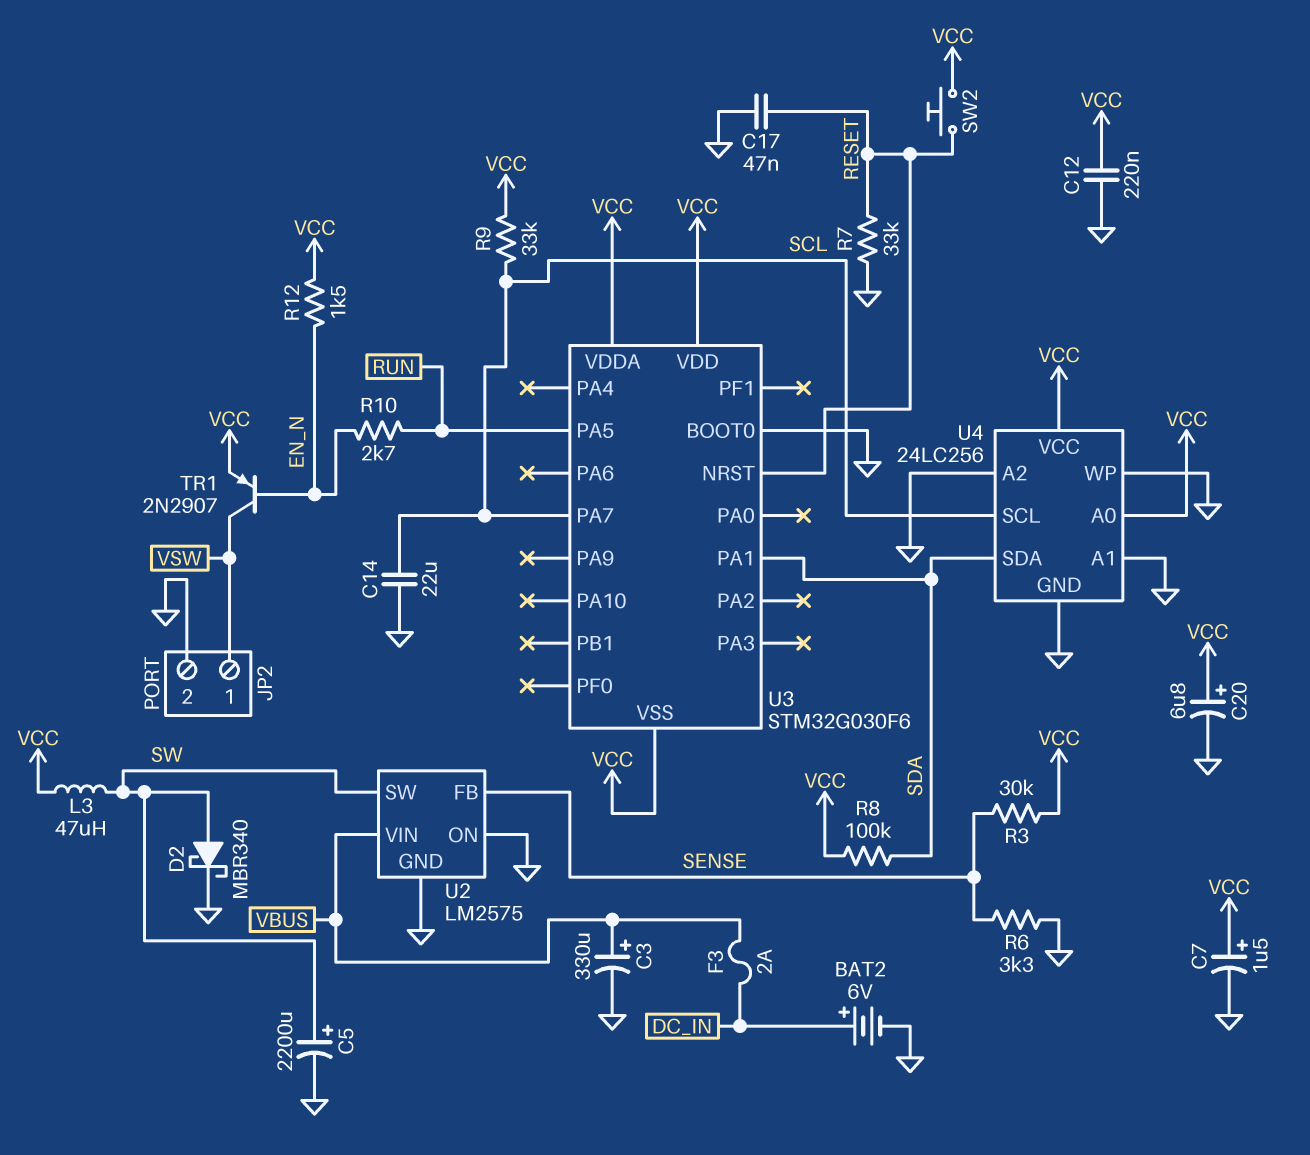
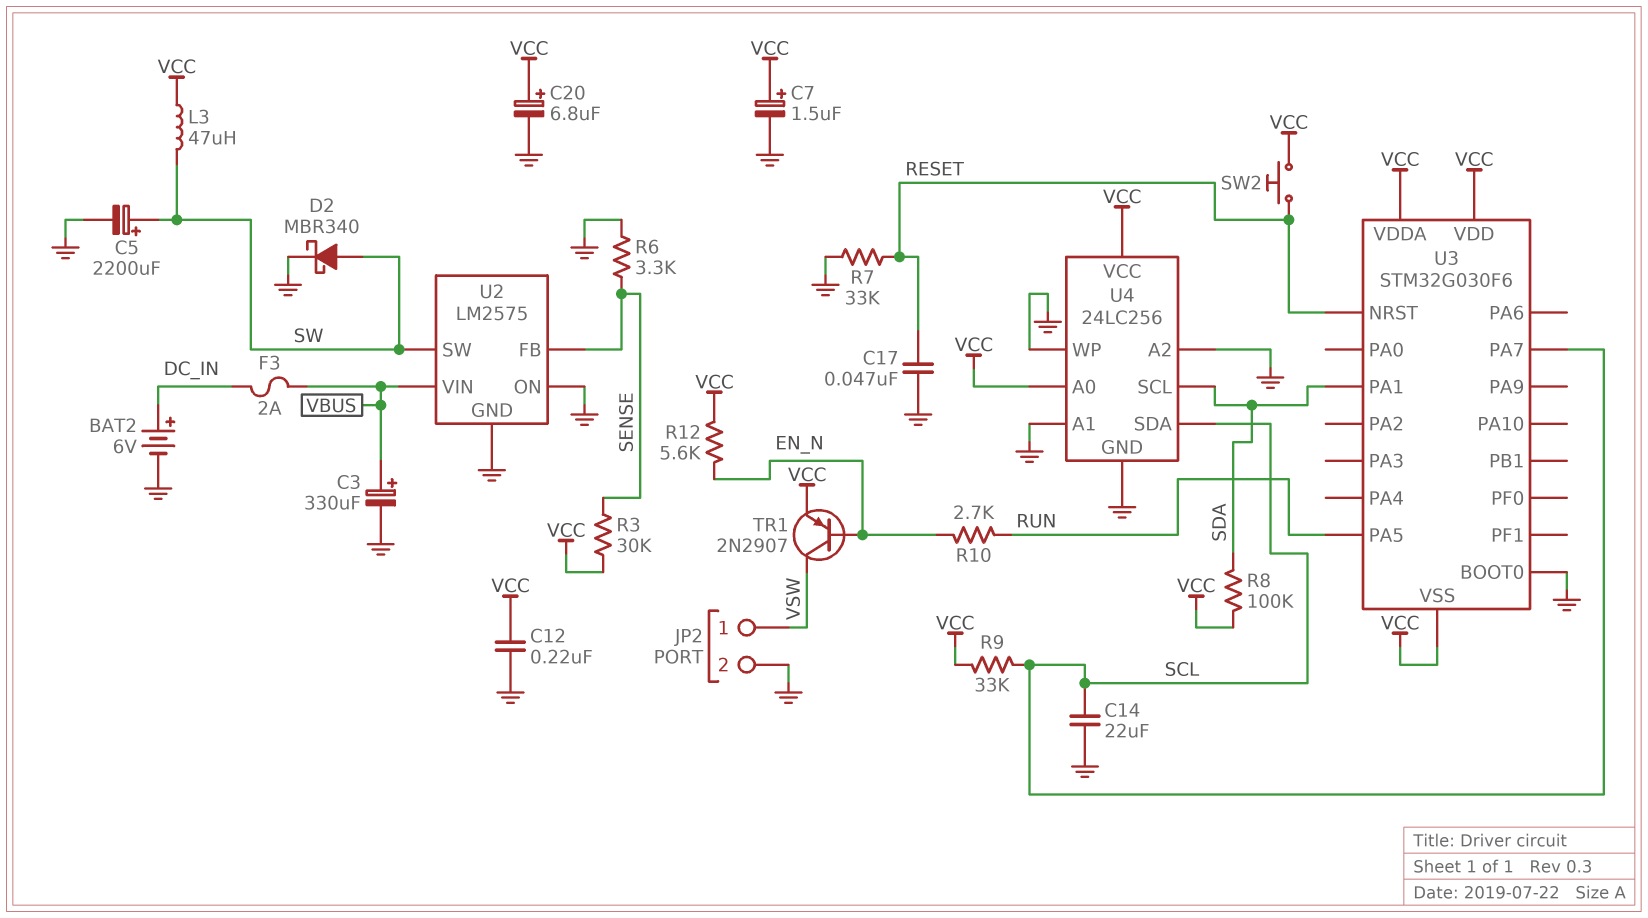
R12: 1.5k (EN_N, VCC) -> 5.6k (EN_N, VCC)
U4 pin SCL: SCL -> SDA
U4 pin SDA: SDA -> SCL

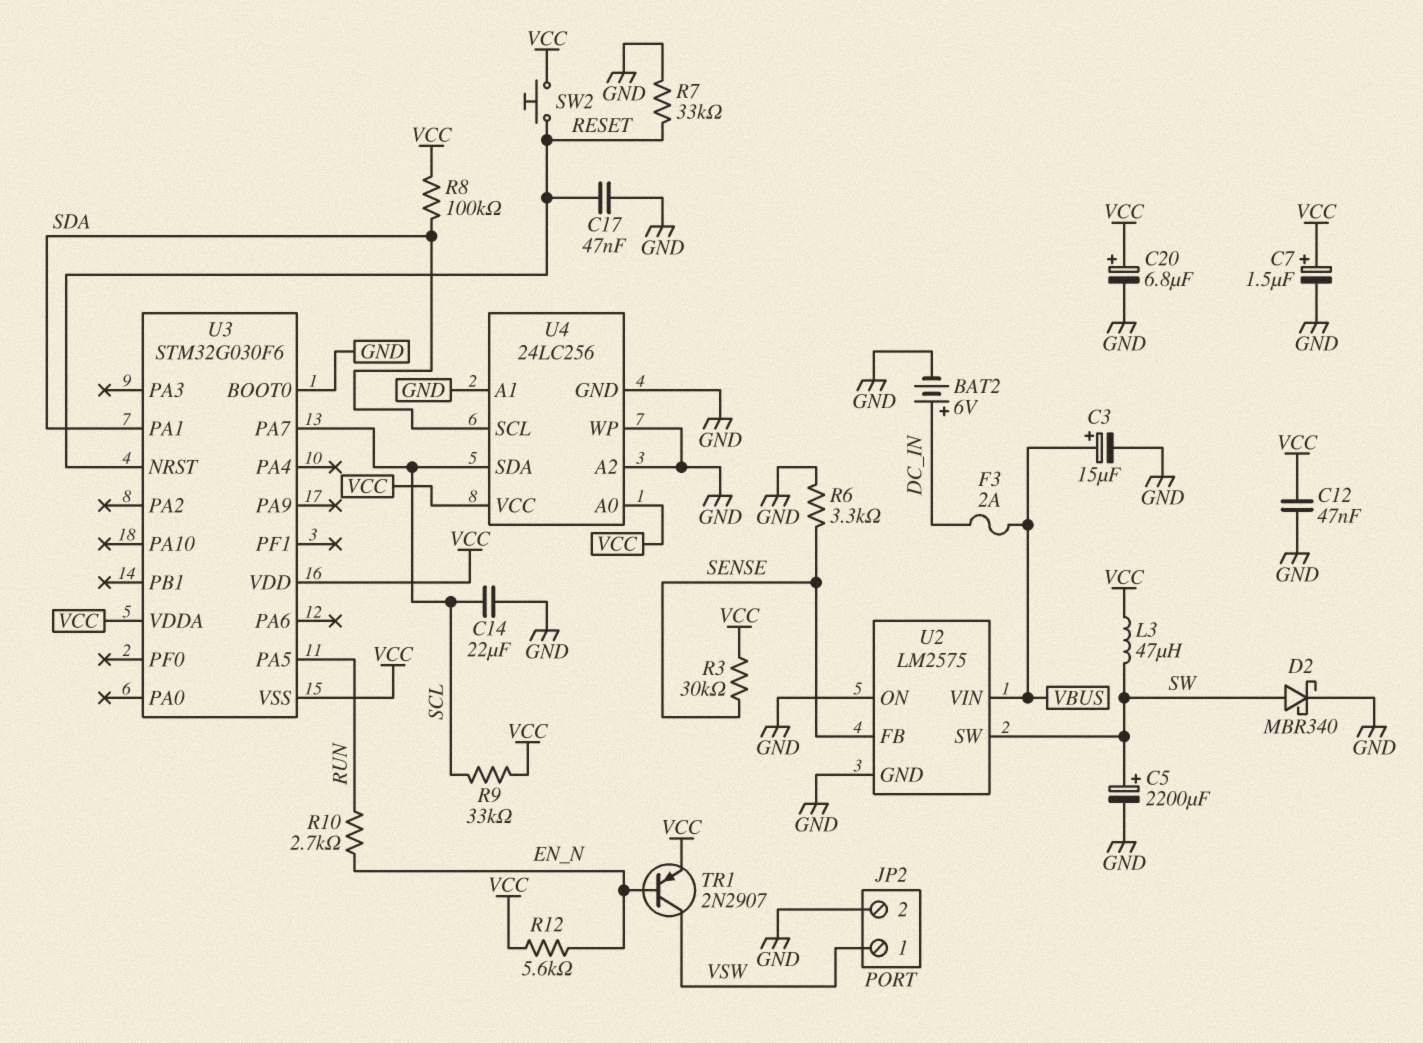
C3: 330uF (plus VBUS, minus GND) -> 15uF (plus VBUS, minus GND)
C12: 220nF (GND, VCC) -> 47nF (GND, VCC)

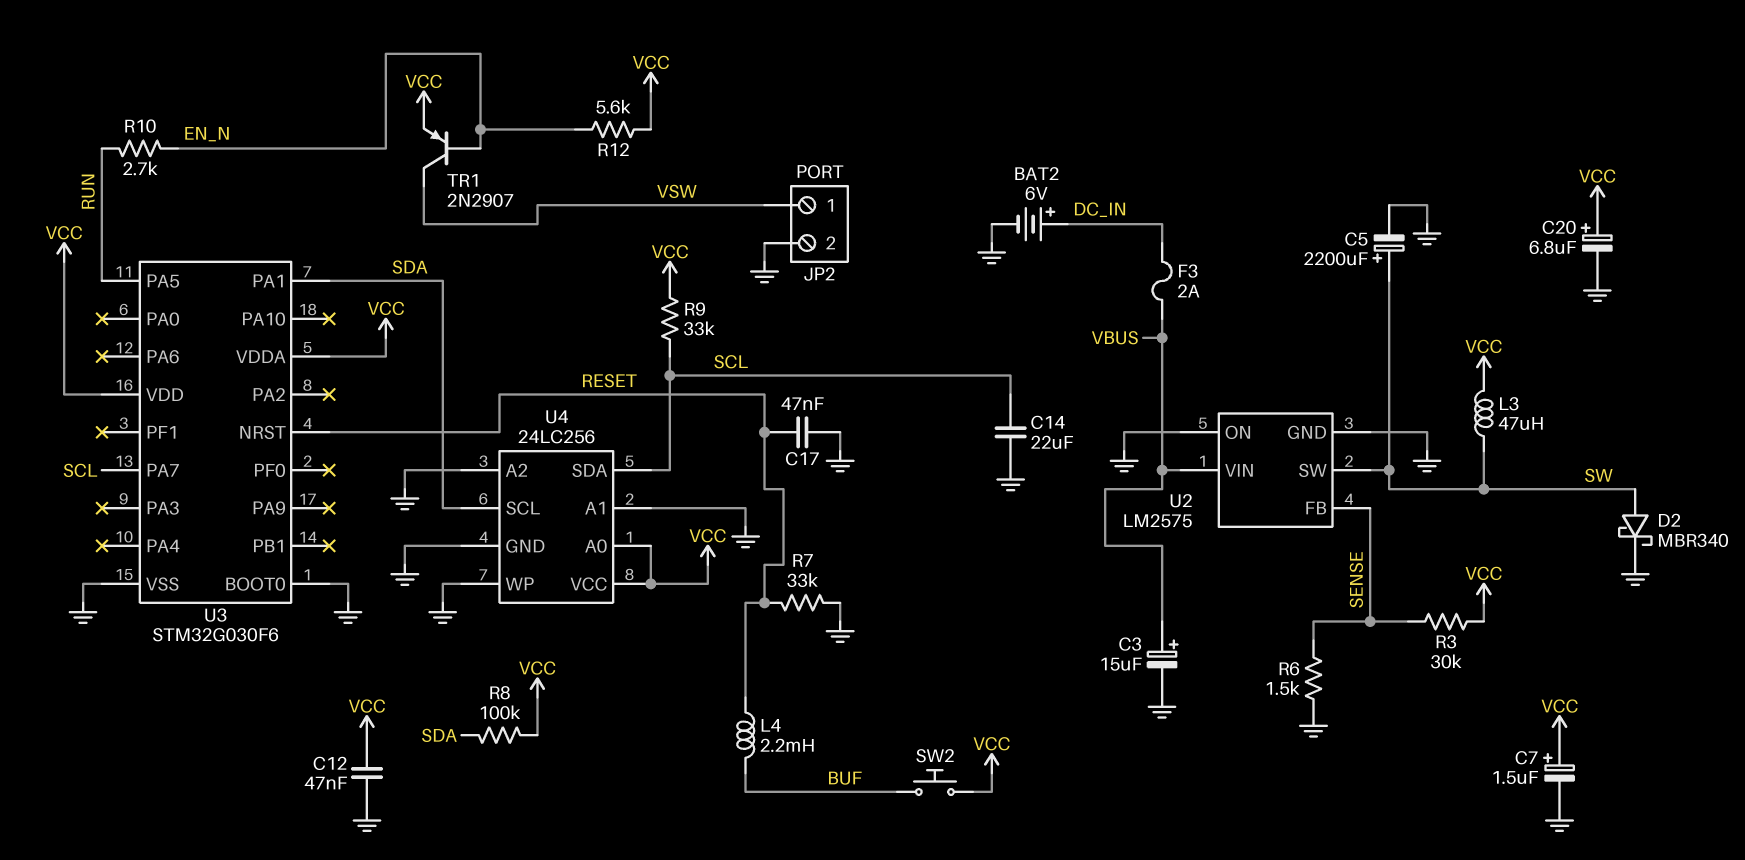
L4: none -> 2.2mH (BUF, RESET)
R6: 3.3k (GND, SENSE) -> 1.5k (GND, SENSE)
SW2: button (RESET, VCC) -> button (BUF, VCC)
U3 pin VSS: VCC -> GND

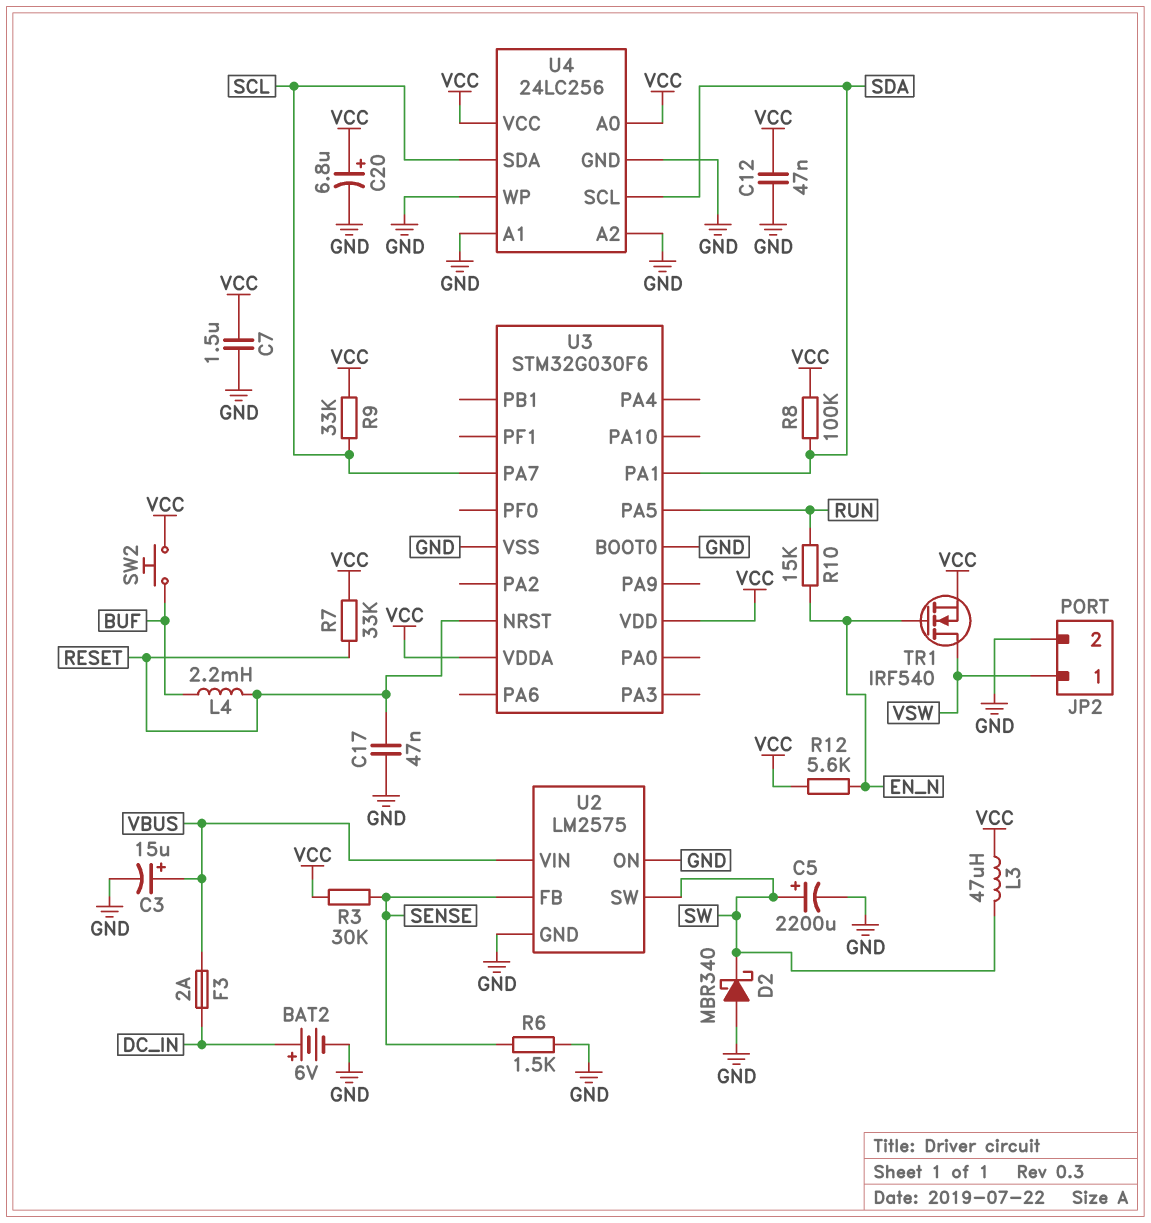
C7: 1.5uF (plus VCC, minus GND) -> 1.5uF (GND, VCC)
C14: 22uF (GND, SCL) -> none
D2: schottky MBR340 (A SW, K GND) -> schottky MBR340 (A GND, K SW)
R7: 33k (GND, RESET) -> 33k (RESET, VCC)
R10: 2.7k (EN_N, RUN) -> 15k (EN_N, RUN)
TR1: PNP 2N2907 (B EN_N, C VSW, E VCC) -> NMOS IRF540 (G EN_N, D VSW, S VCC)

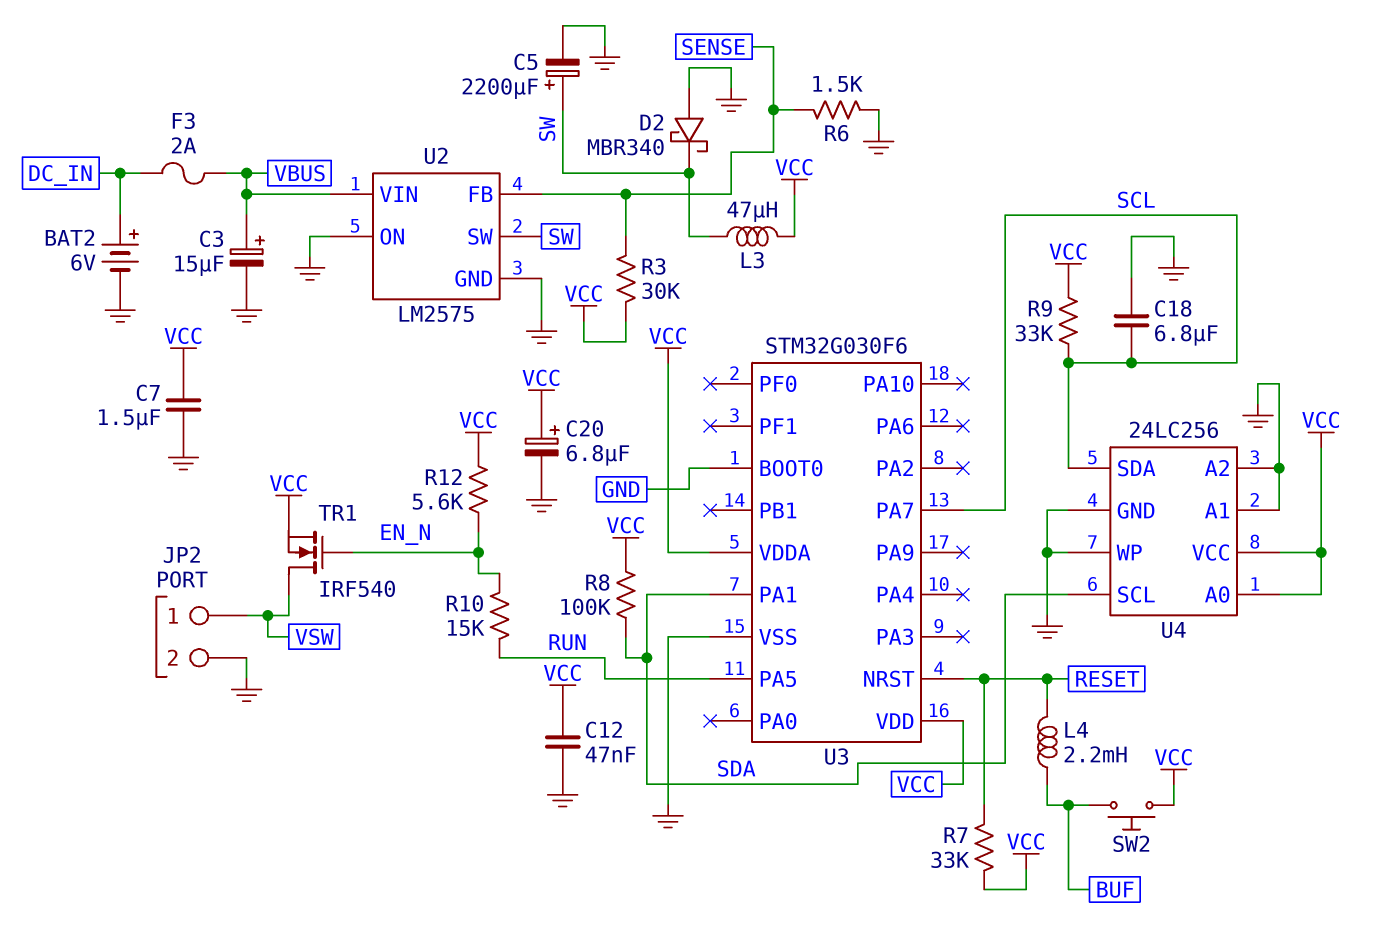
C17: 47nF (GND, RESET) -> none
C18: none -> 6.8uF (GND, SCL)

